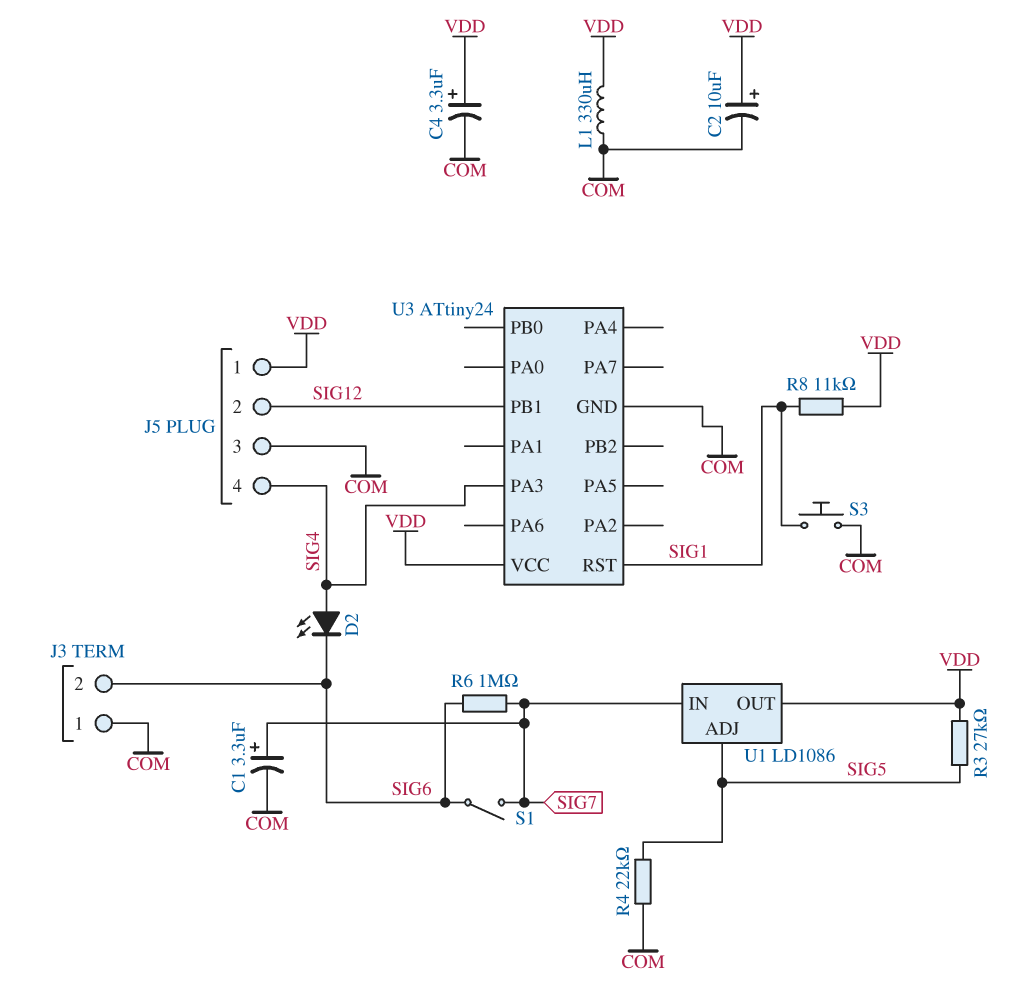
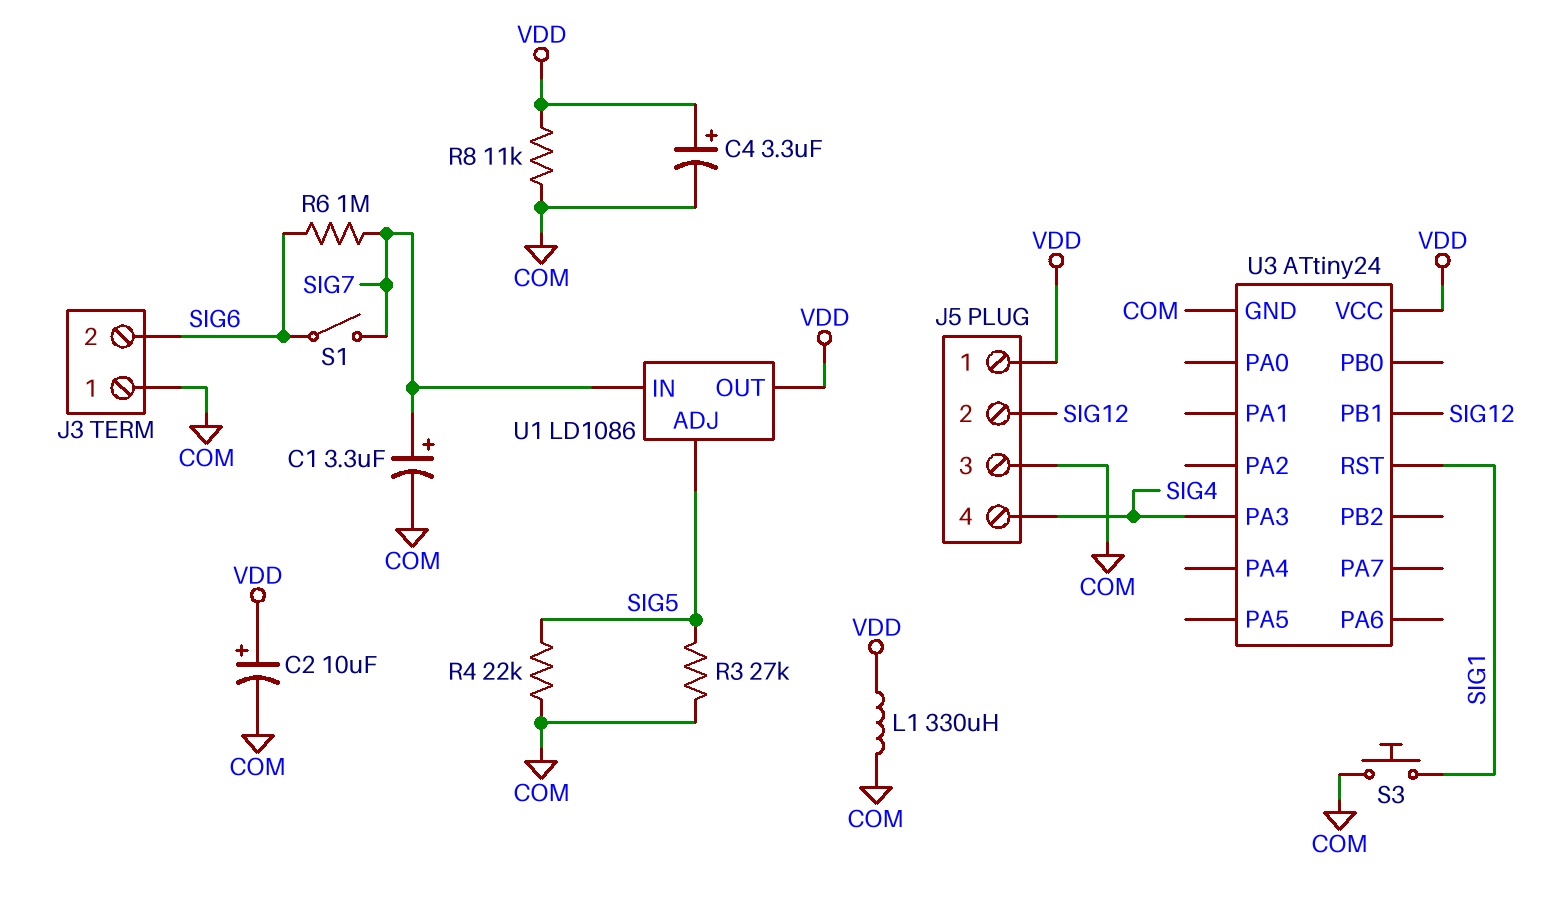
D2: LED (A SIG4, K SIG6) -> none
R3: 27k (SIG5, VDD) -> 27k (COM, SIG5)
R8: 11k (SIG1, VDD) -> 11k (COM, VDD)

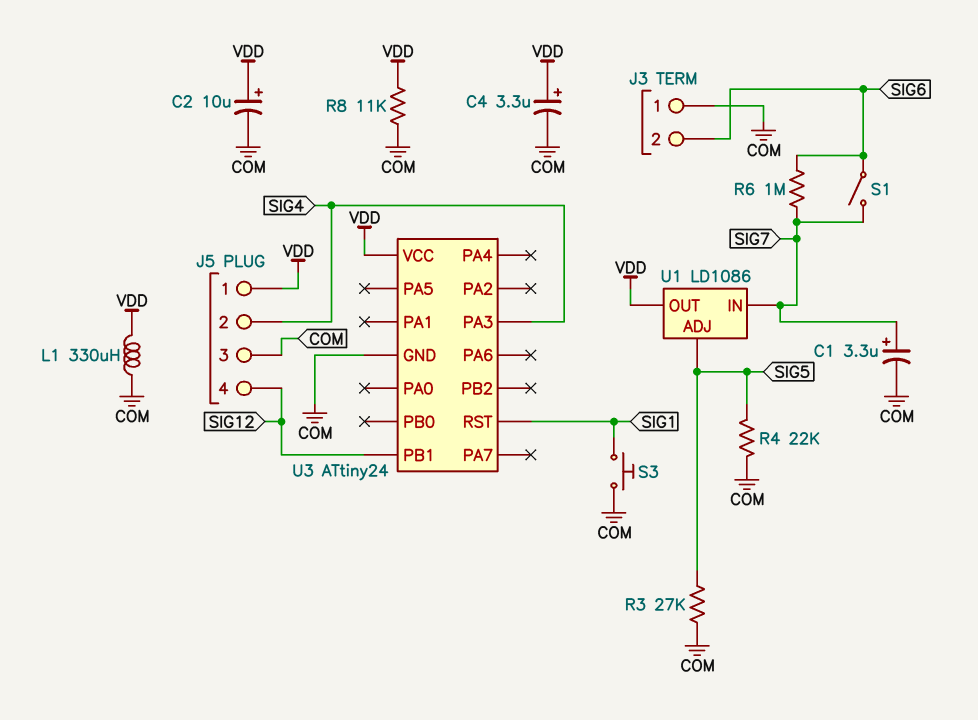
J5 pin 2: SIG12 -> SIG4
J5 pin 4: SIG4 -> SIG12

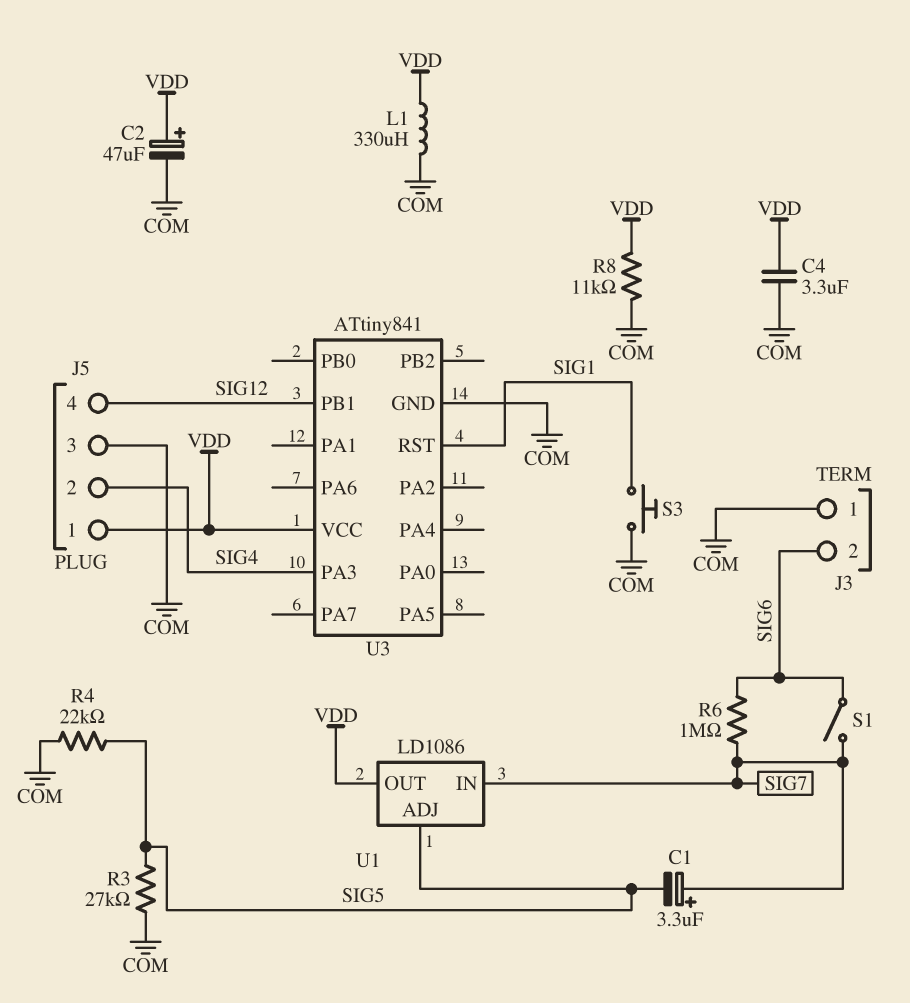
C1: 3.3uF (plus SIG7, minus COM) -> 3.3uF (plus SIG7, minus SIG5)
C2: 10uF (plus VDD, minus COM) -> 47uF (plus VDD, minus COM)
C4: 3.3uF (plus VDD, minus COM) -> 3.3uF (COM, VDD)
U3: ATtiny24 -> ATtiny841

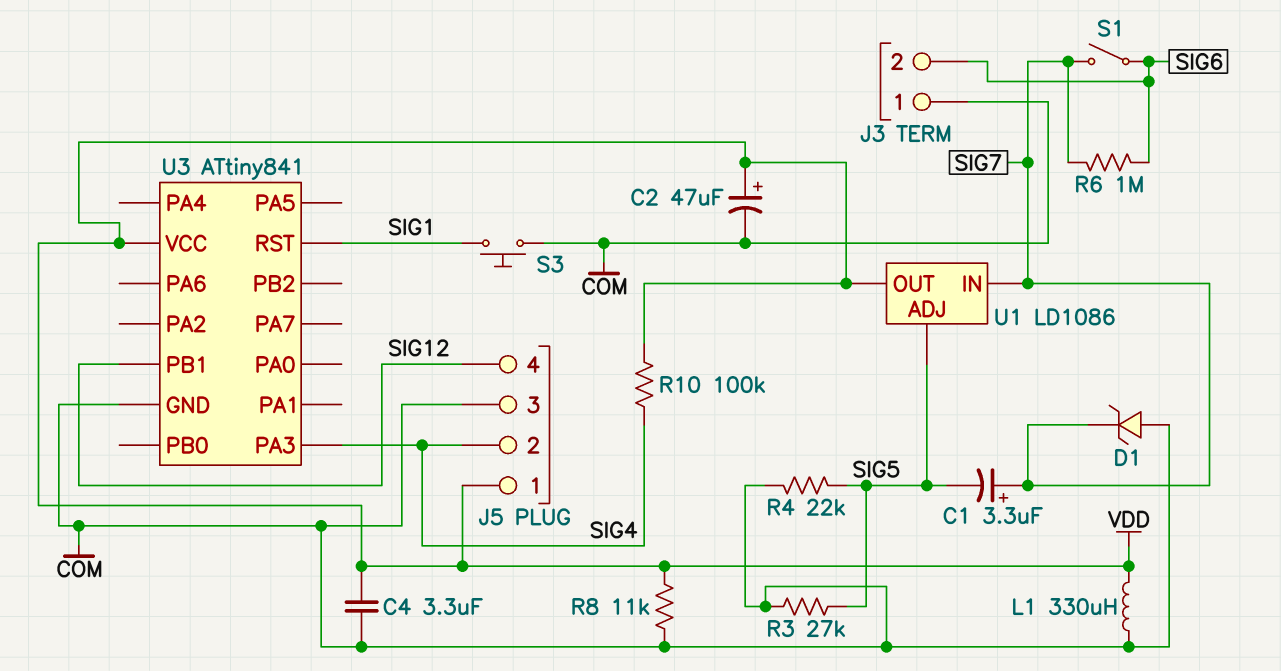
D1: none -> zener (A COM, K SIG7)
R10: none -> 100k (SIG4, VDD)

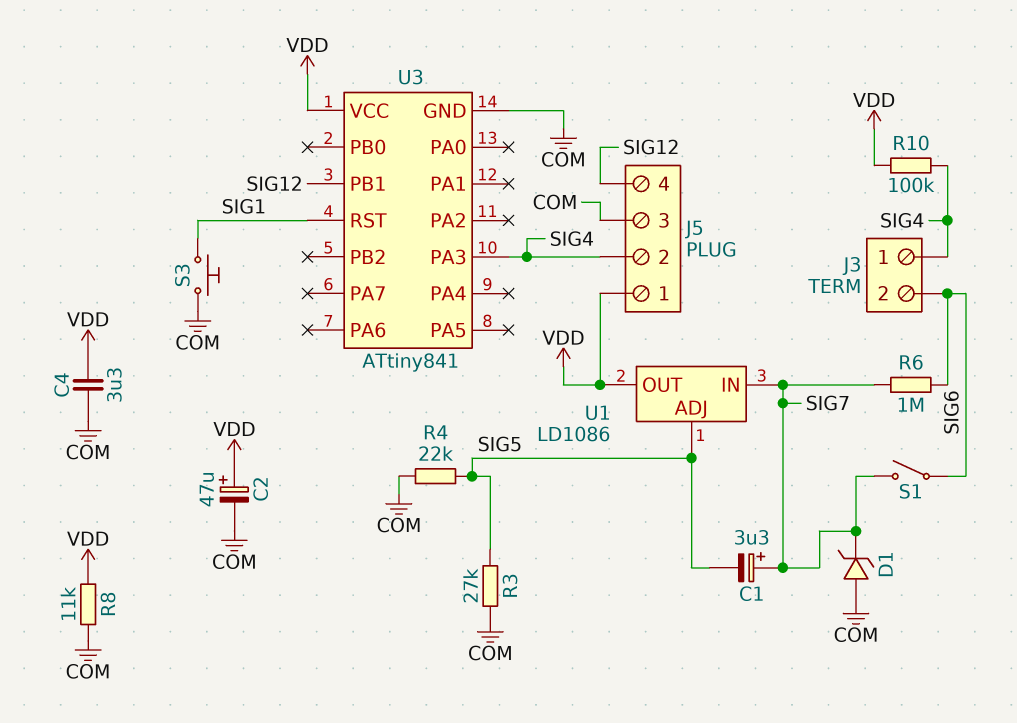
J3 pin 1: COM -> SIG4
L1: 330uH (COM, VDD) -> none

